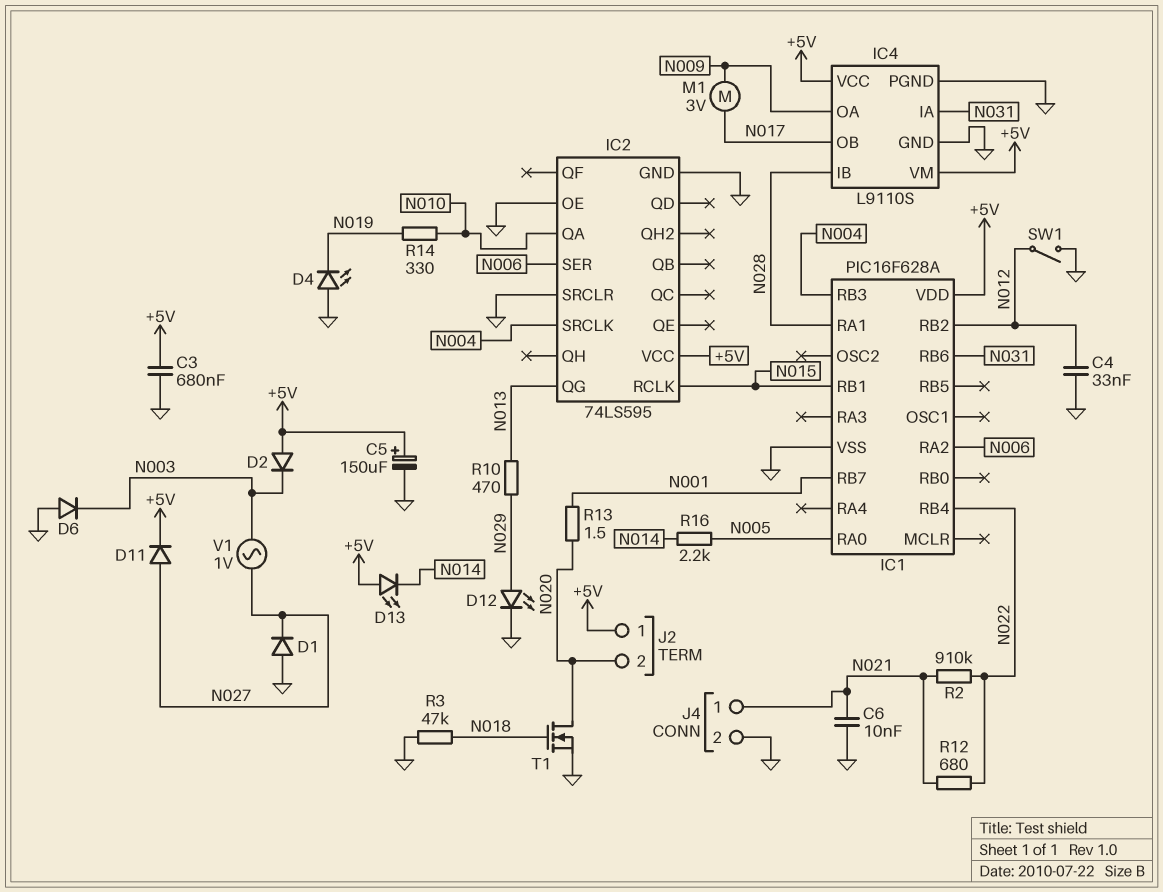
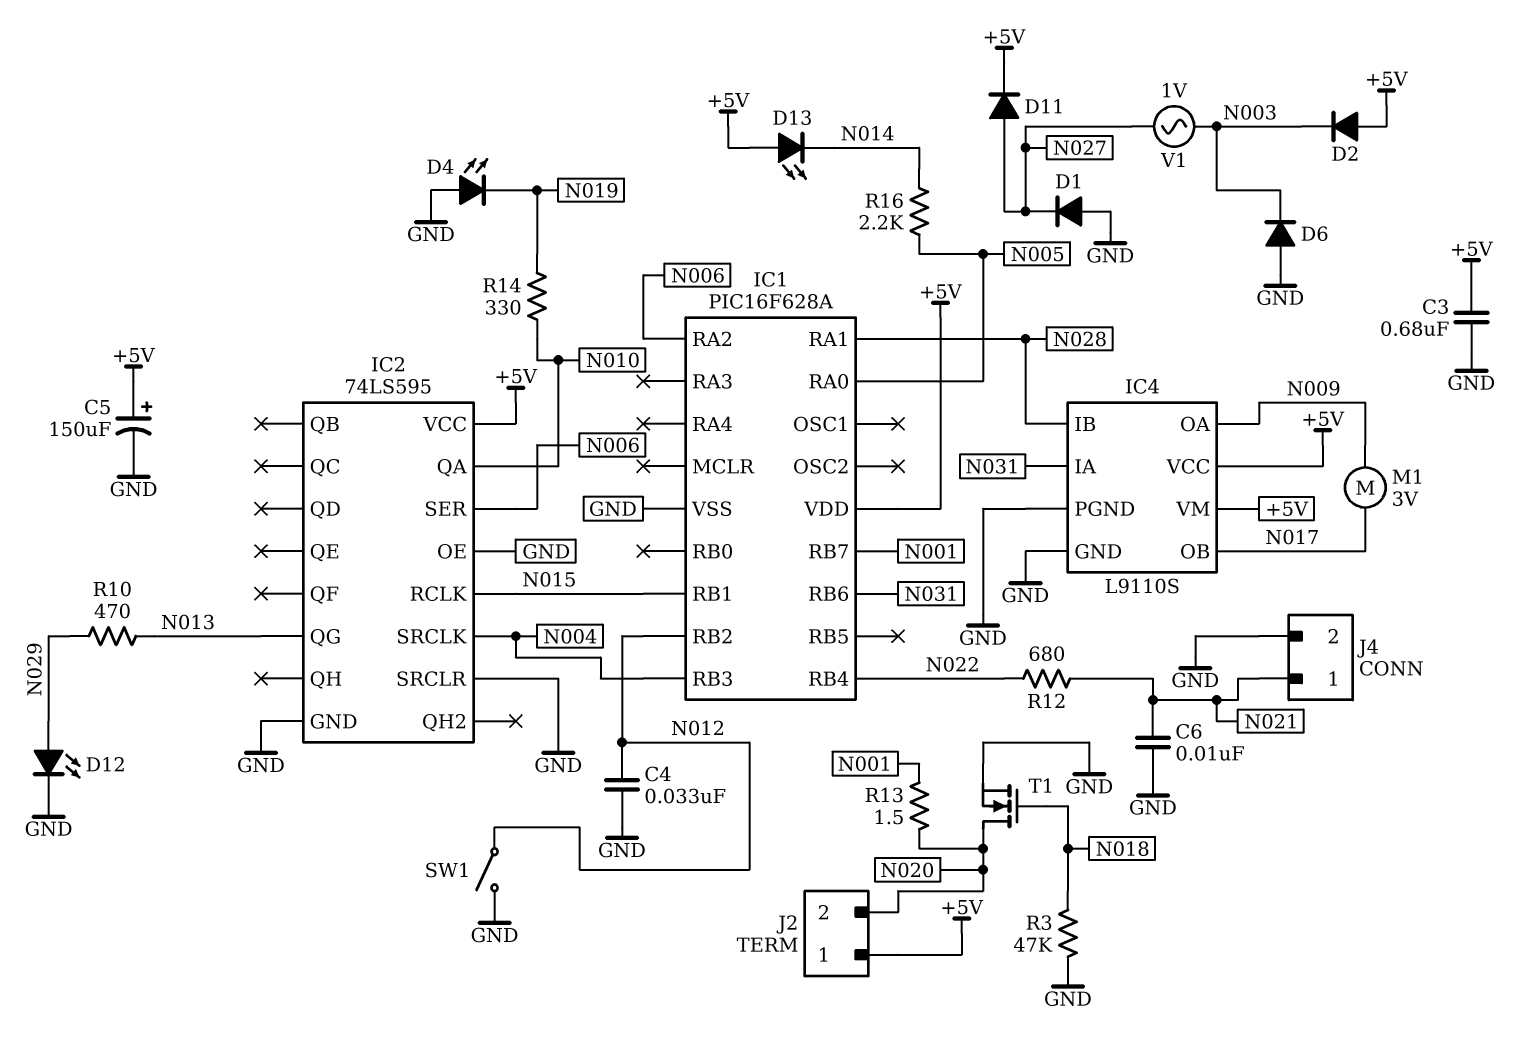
R2: 910k (N021, N022) -> none

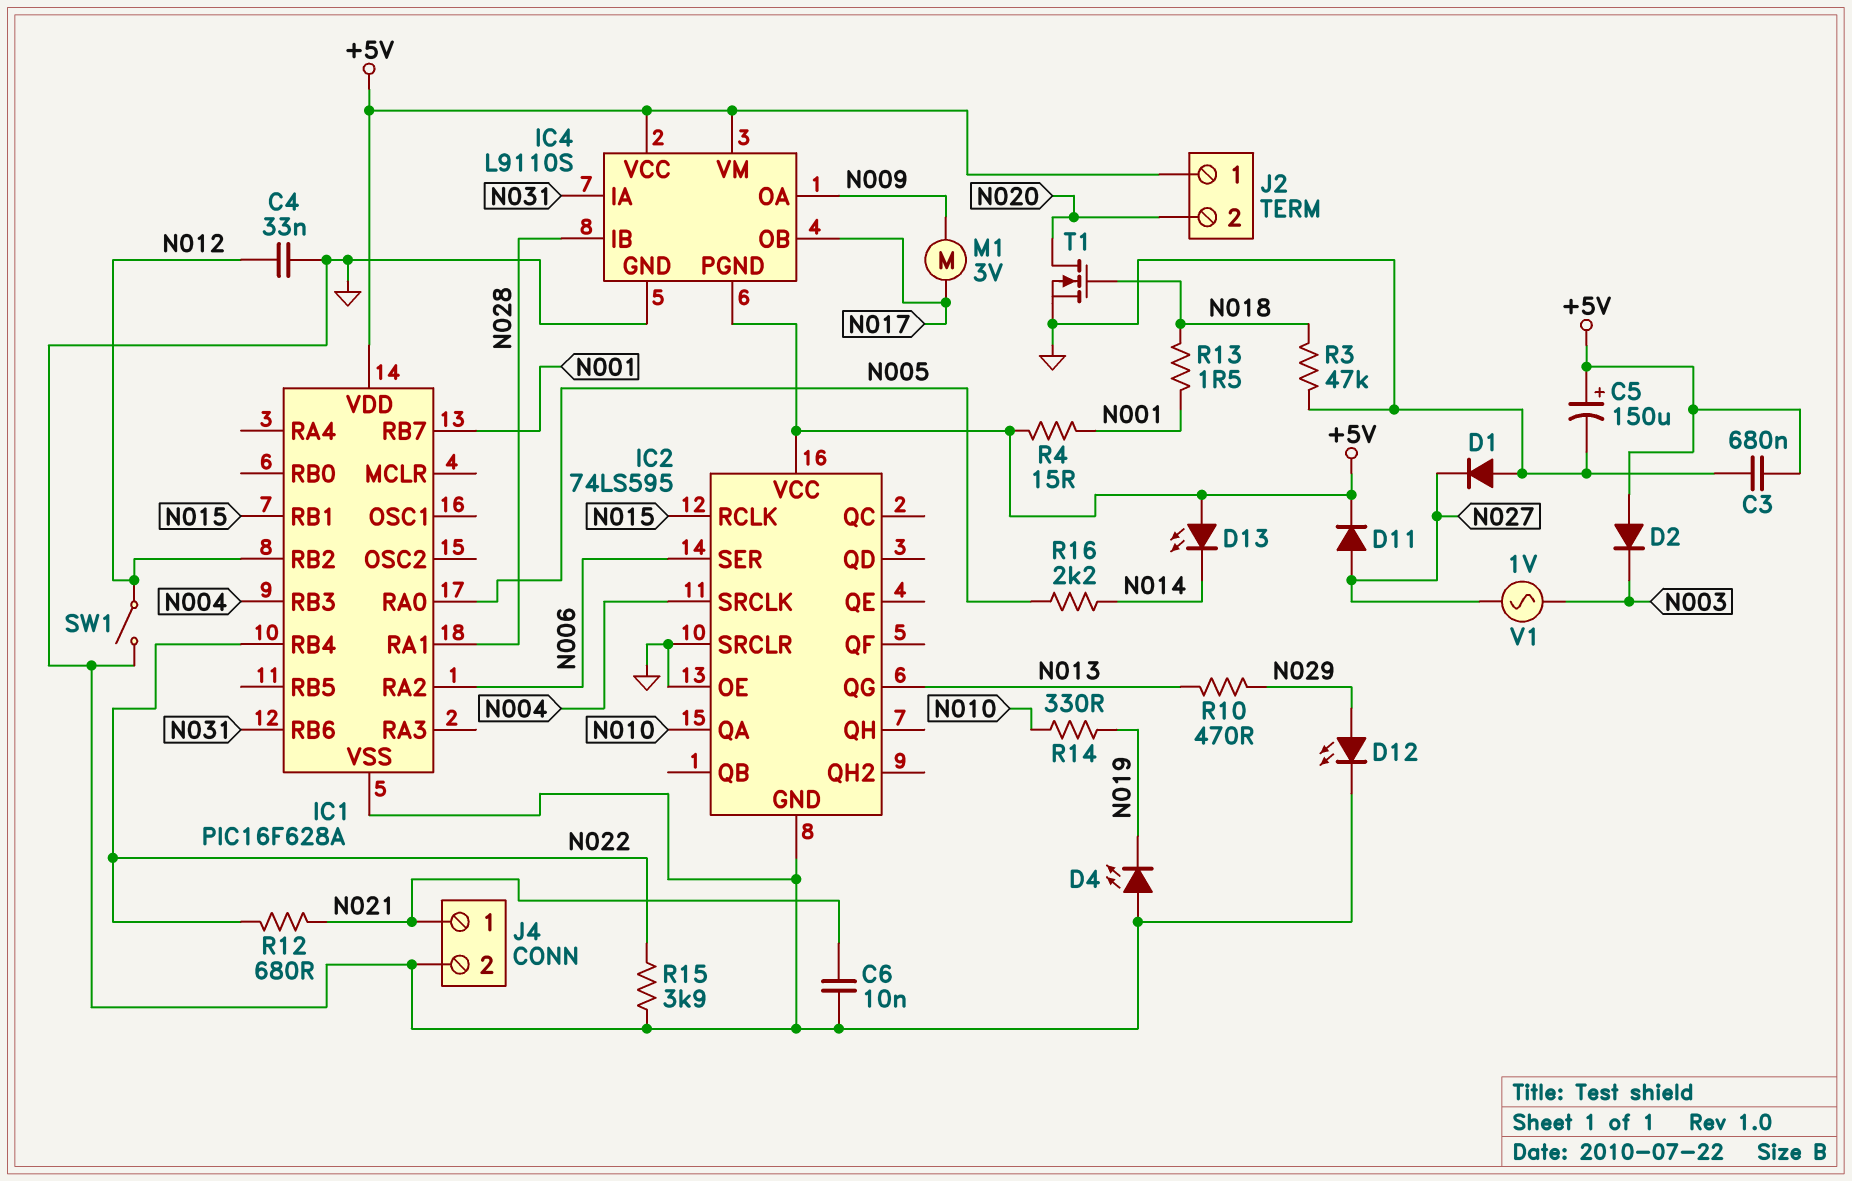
D6: diode (A GND, K N003) -> none
IC4 pin PGND: GND -> +5V
R4: none -> 15 (+5V, N001)
R13: 1.5 (N001, N020) -> 1.5 (N001, N018)
R15: none -> 3.9k (GND, N022)

